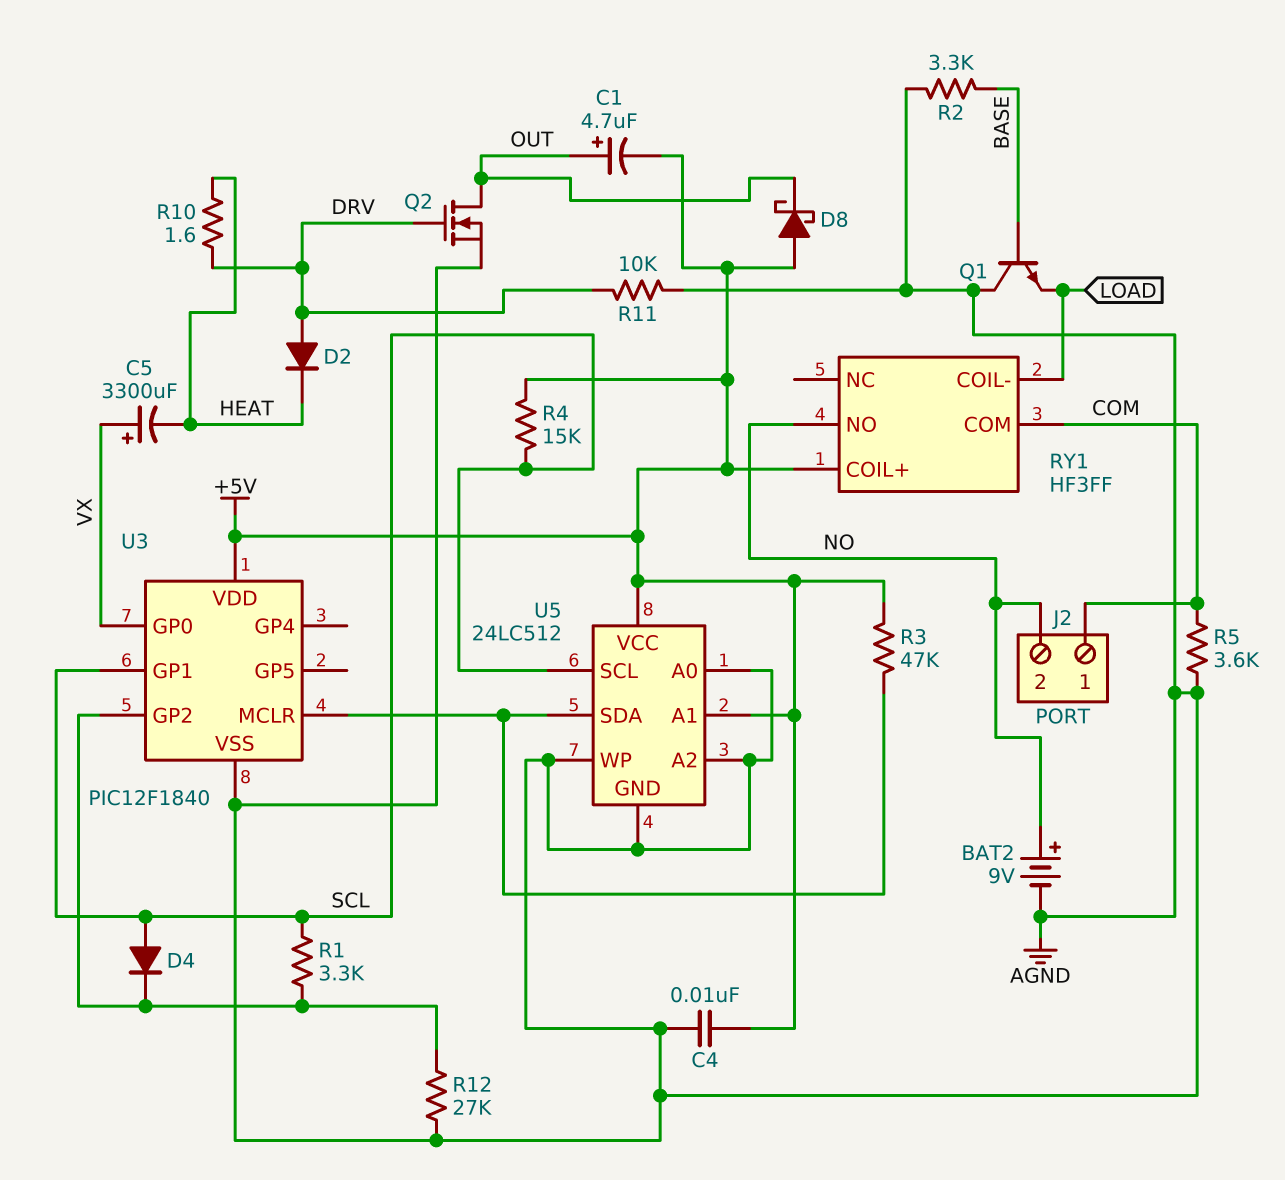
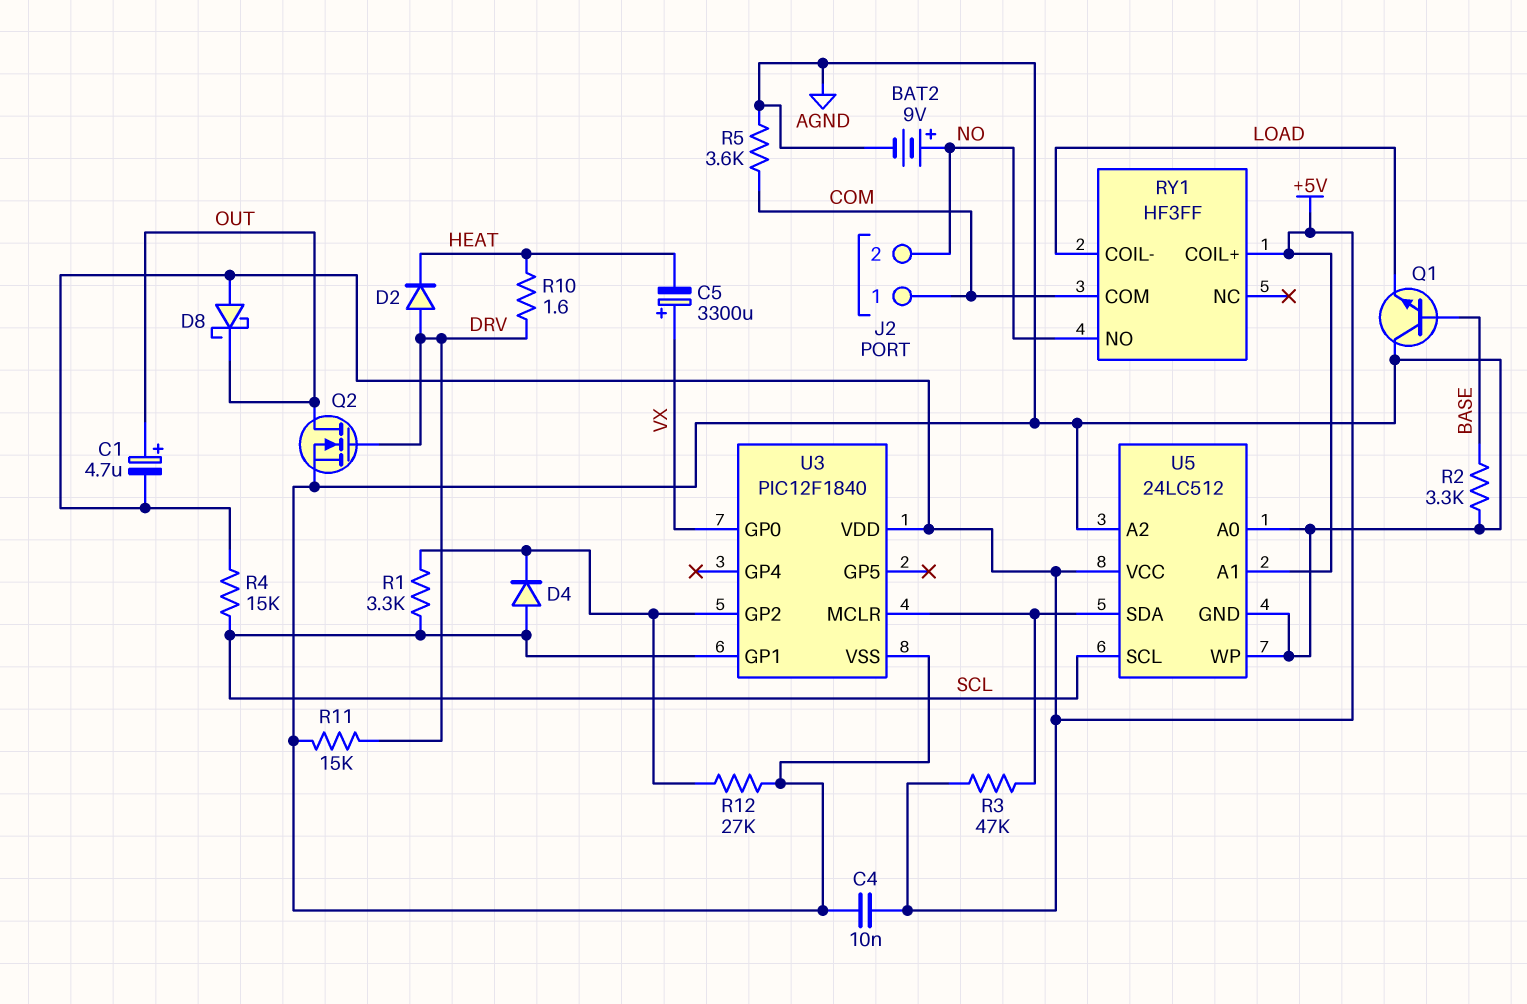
R11: 10k (AGND, DRV) -> 15k (AGND, DRV)

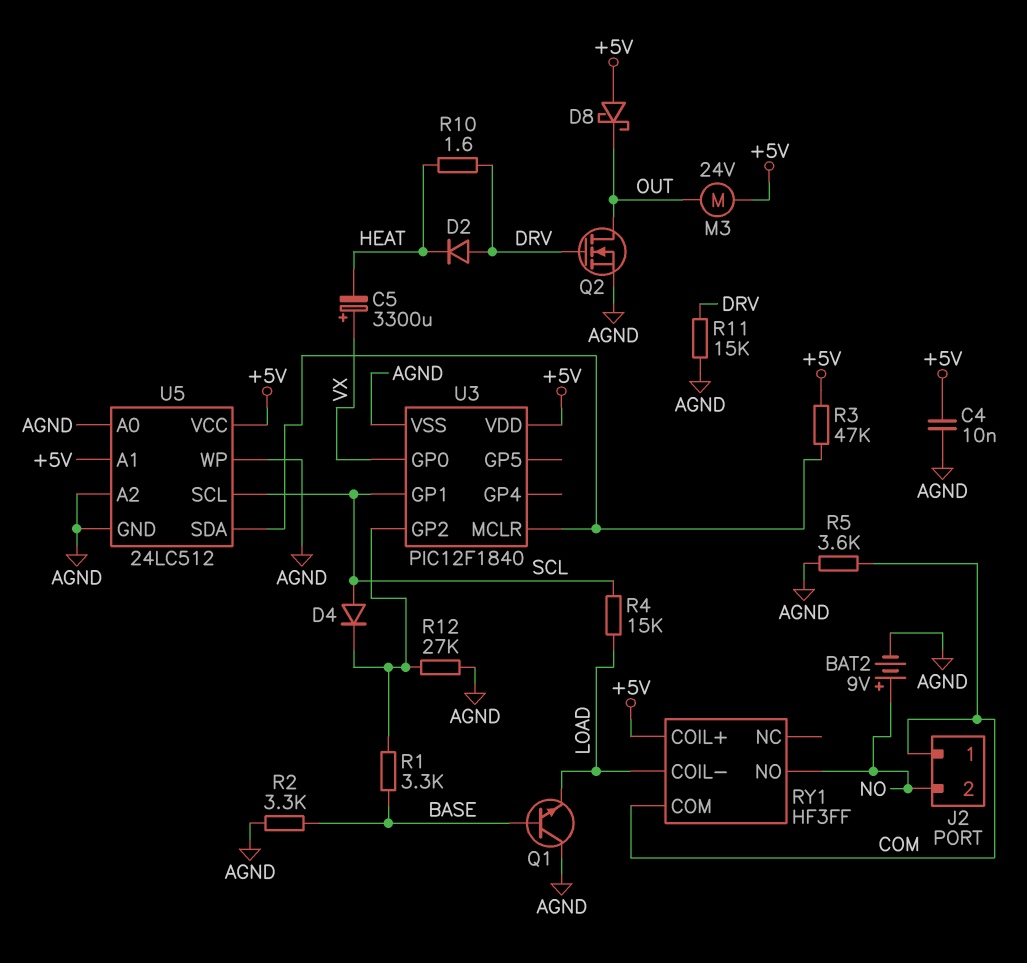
C1: 4.7uF (plus OUT, minus +5V) -> none
M3: none -> motor 24V (+5V, OUT)
R1: 3.3k (SCL, U3/GP2) -> 3.3k (BASE, U3/GP2)
R4: 15k (+5V, SCL) -> 15k (LOAD, SCL)

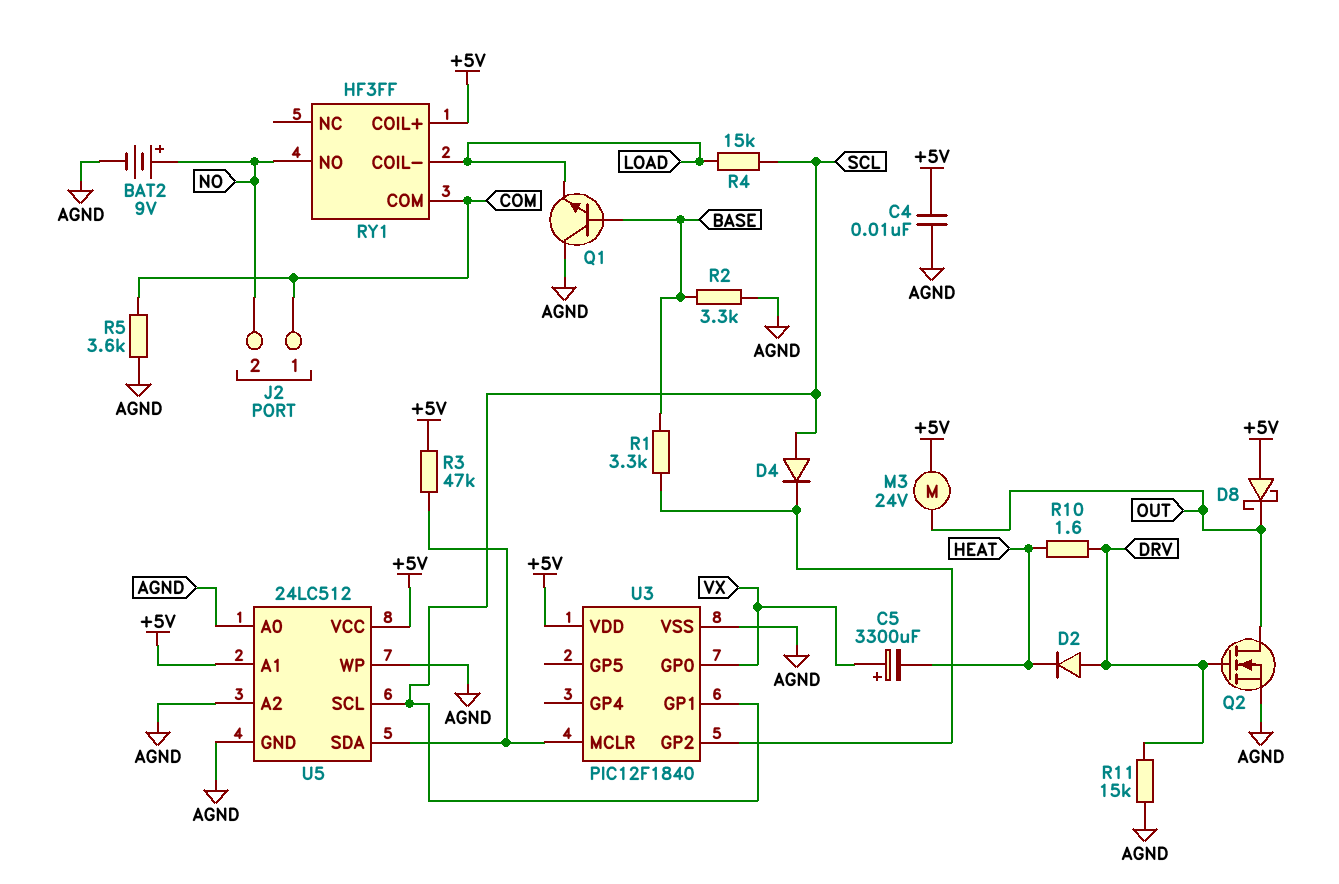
R12: 27k (AGND, U3/GP2) -> none

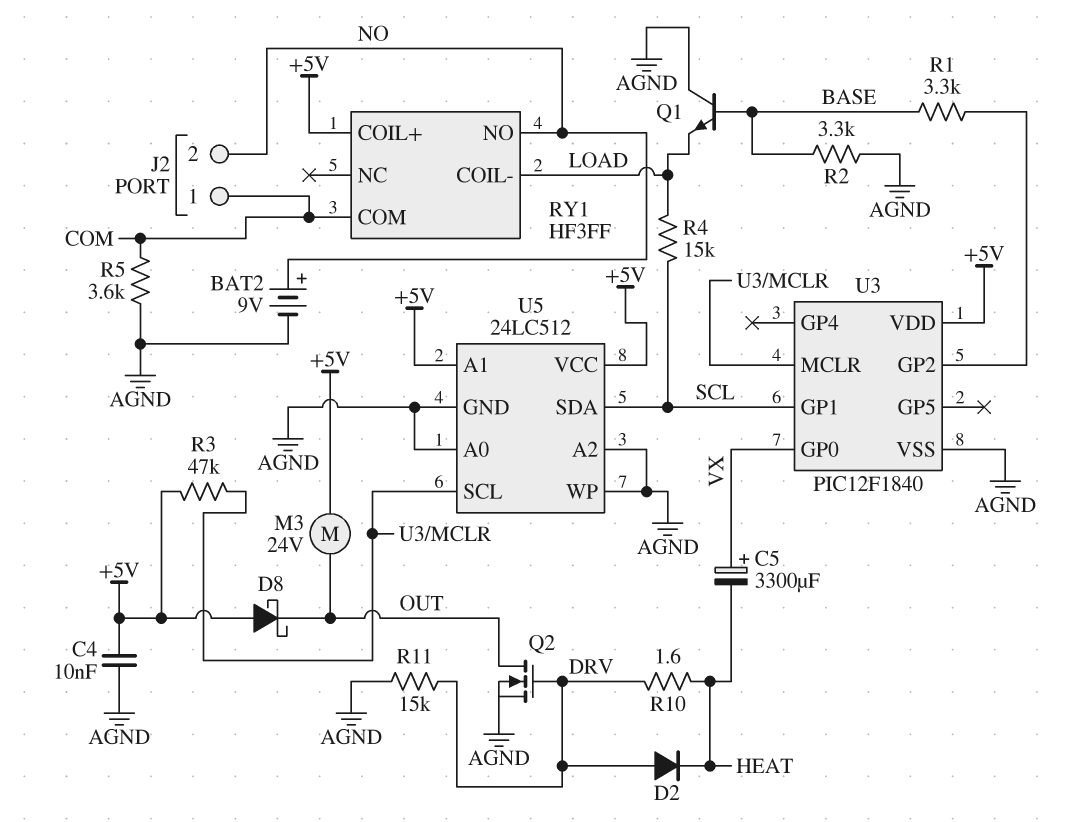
D4: diode (A SCL, K U3/GP2) -> none
U5 pin SCL: SCL -> U3/MCLR
U5 pin SDA: U3/MCLR -> SCL

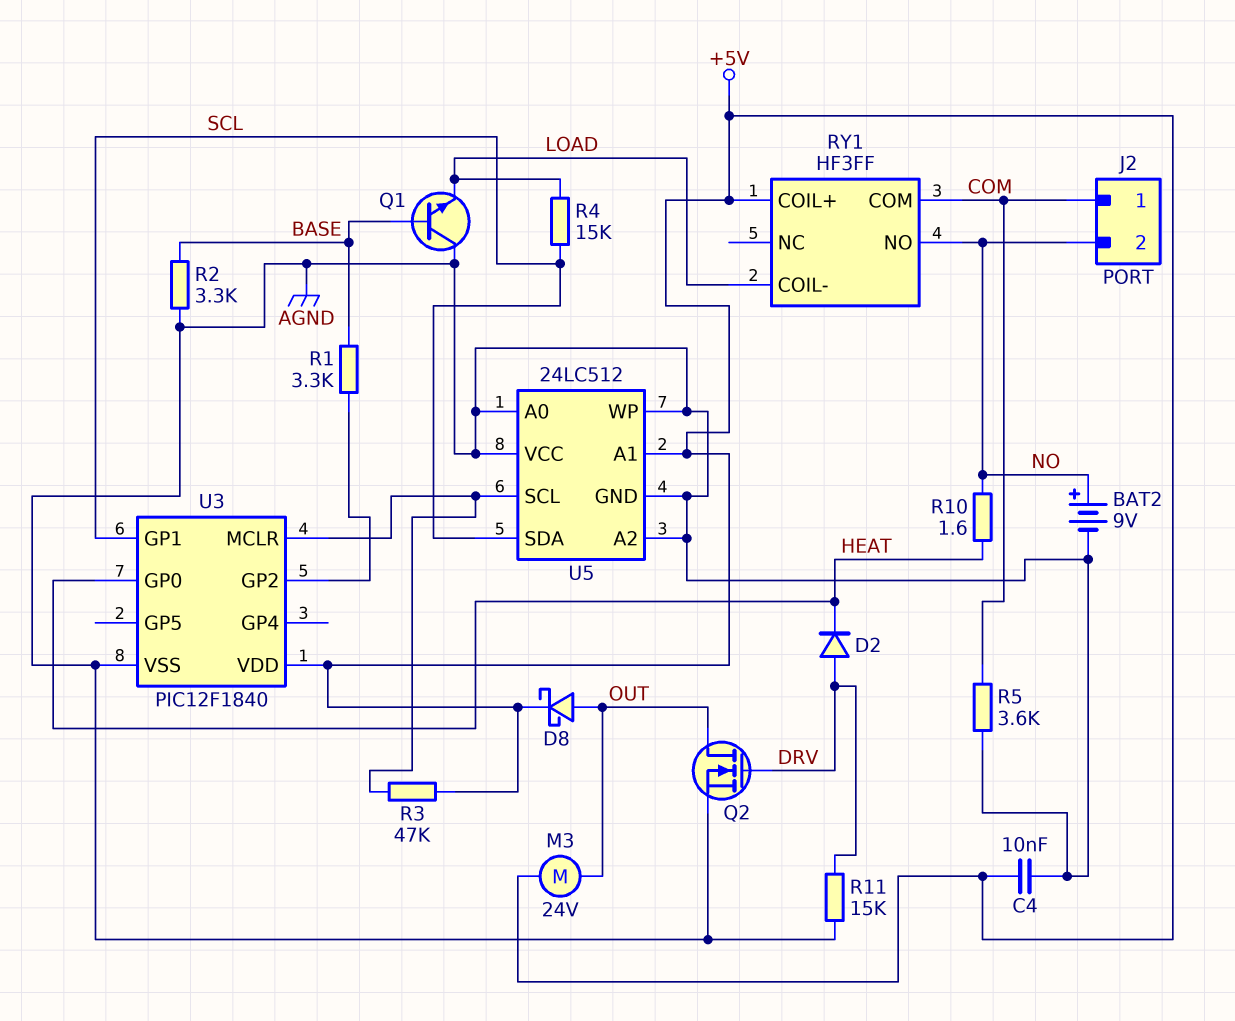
C5: 3300uF (plus VX, minus HEAT) -> none
D8: schottky (A +5V, K OUT) -> schottky (A OUT, K +5V)
R10: 1.6 (DRV, HEAT) -> 1.6 (HEAT, NO)
U3 pin GP0: VX -> HEAT
U5 pin VCC: +5V -> AGND

